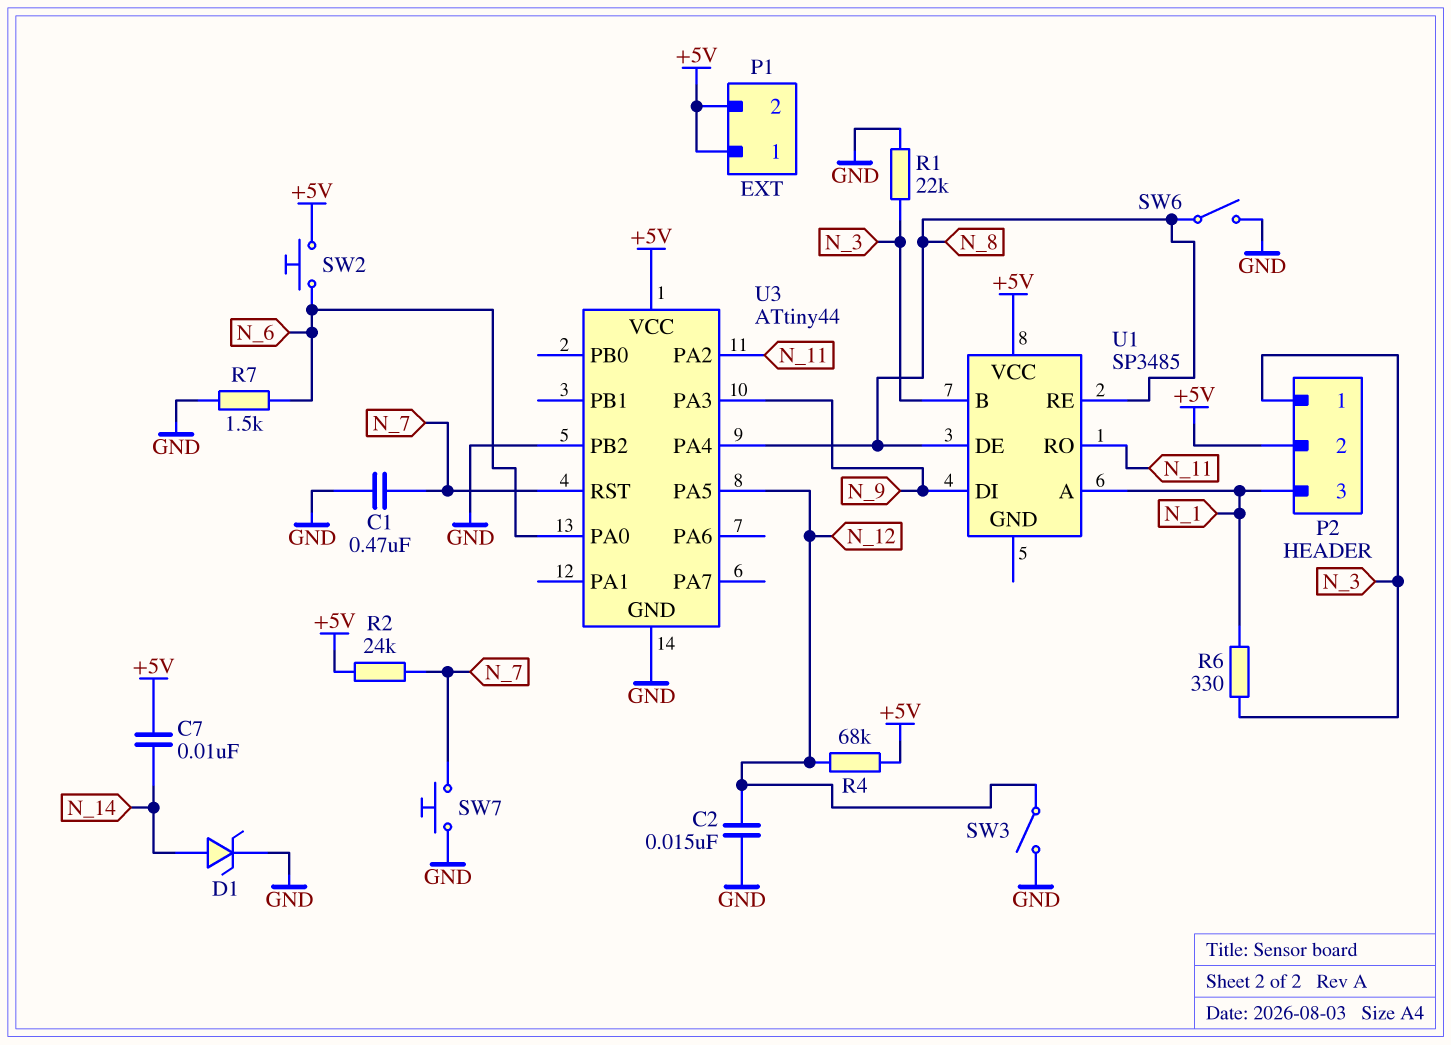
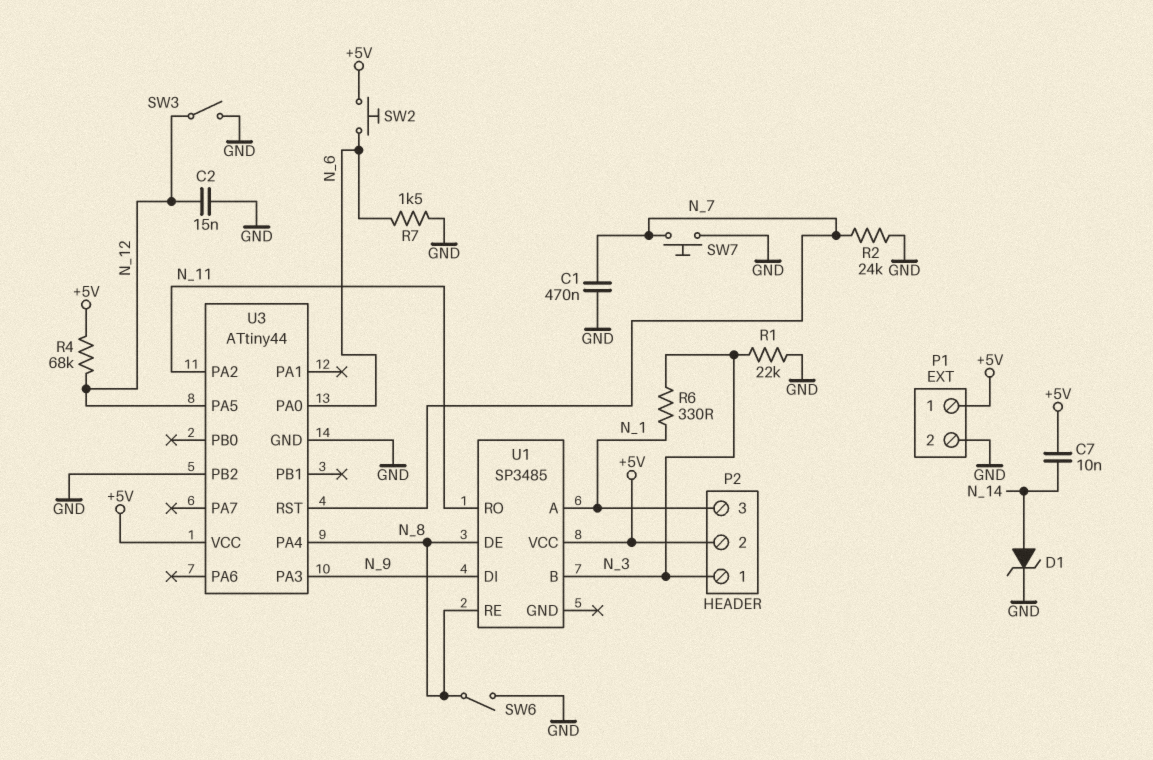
P1 pin 2: +5V -> GND
R2: 24k (+5V, N_7) -> 24k (GND, N_7)

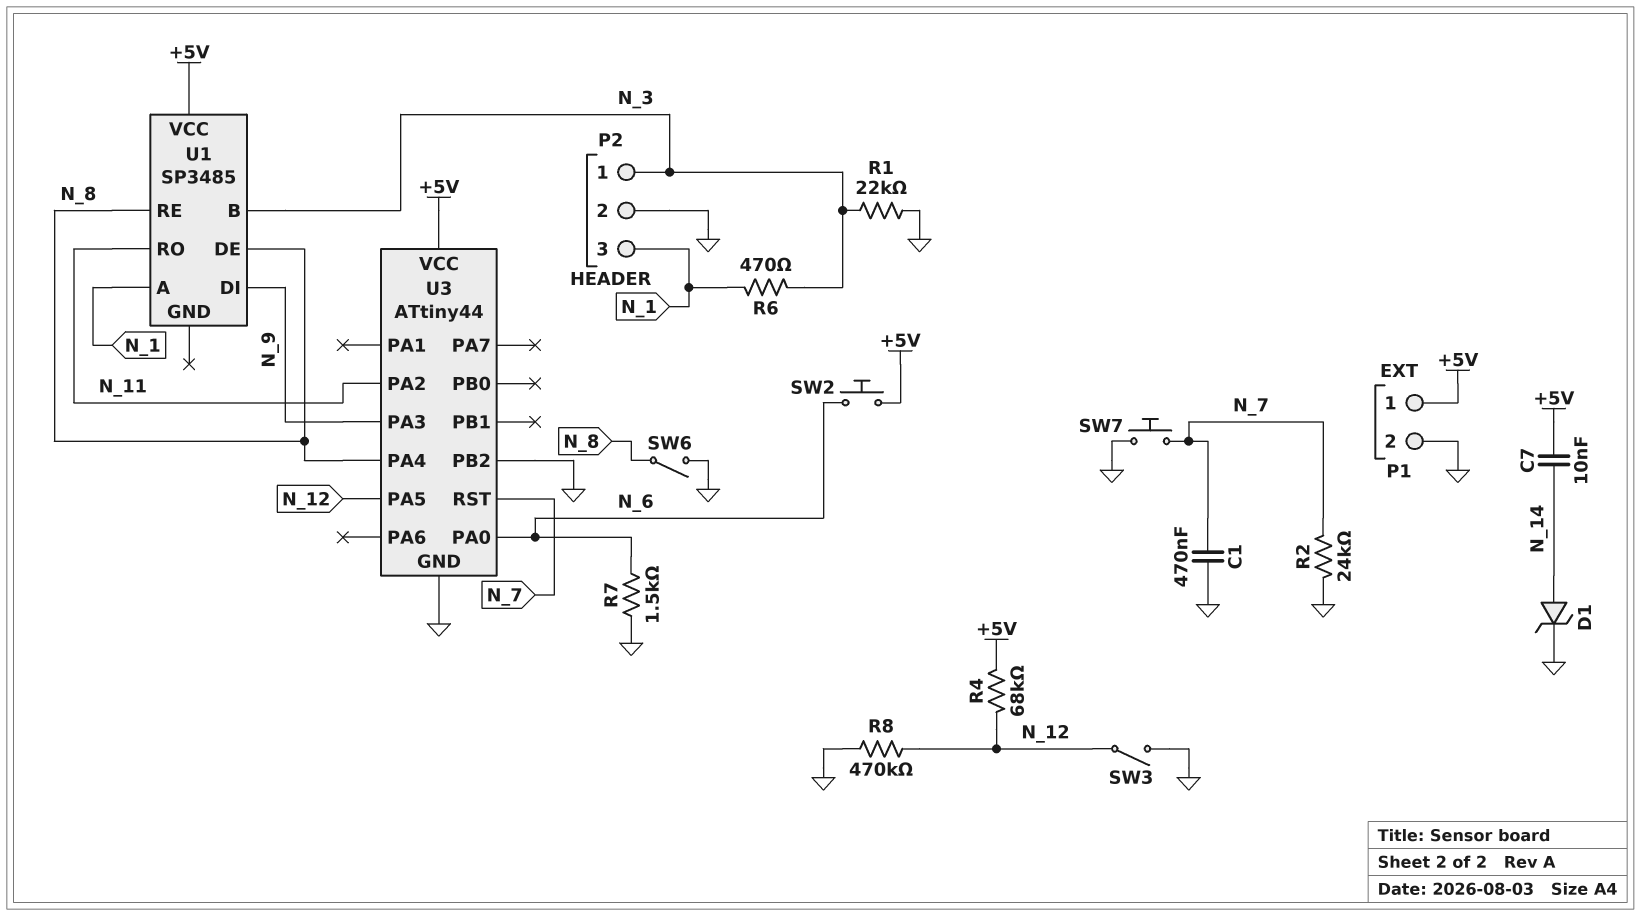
C2: 15nF (GND, N_12) -> none
P2 pin 2: +5V -> GND
R6: 330 (N_1, N_3) -> 470 (N_1, N_3)
R8: none -> 470k (GND, N_12)

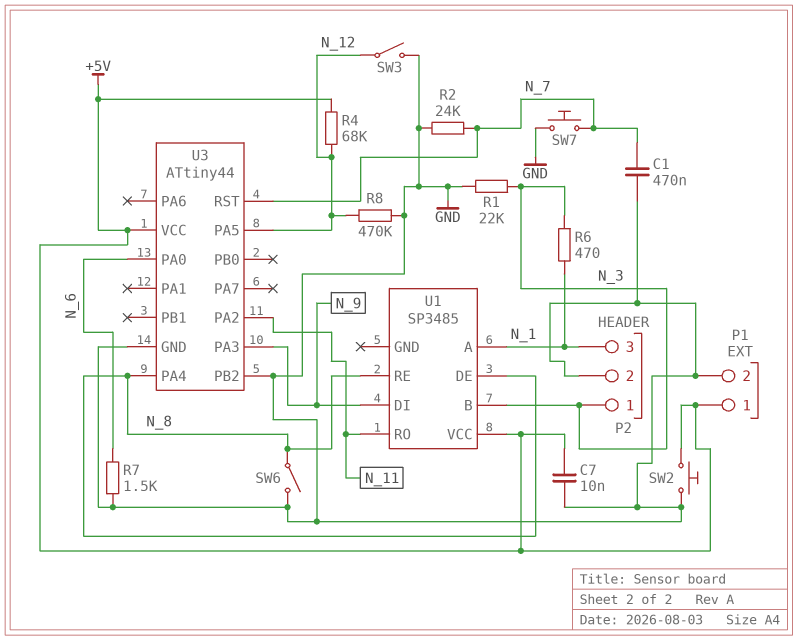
C7: 10nF (+5V, N_14) -> 10nF (+5V, GND)
D1: zener (A N_14, K GND) -> none
SW2: button (+5V, N_6) -> button (+5V, GND)

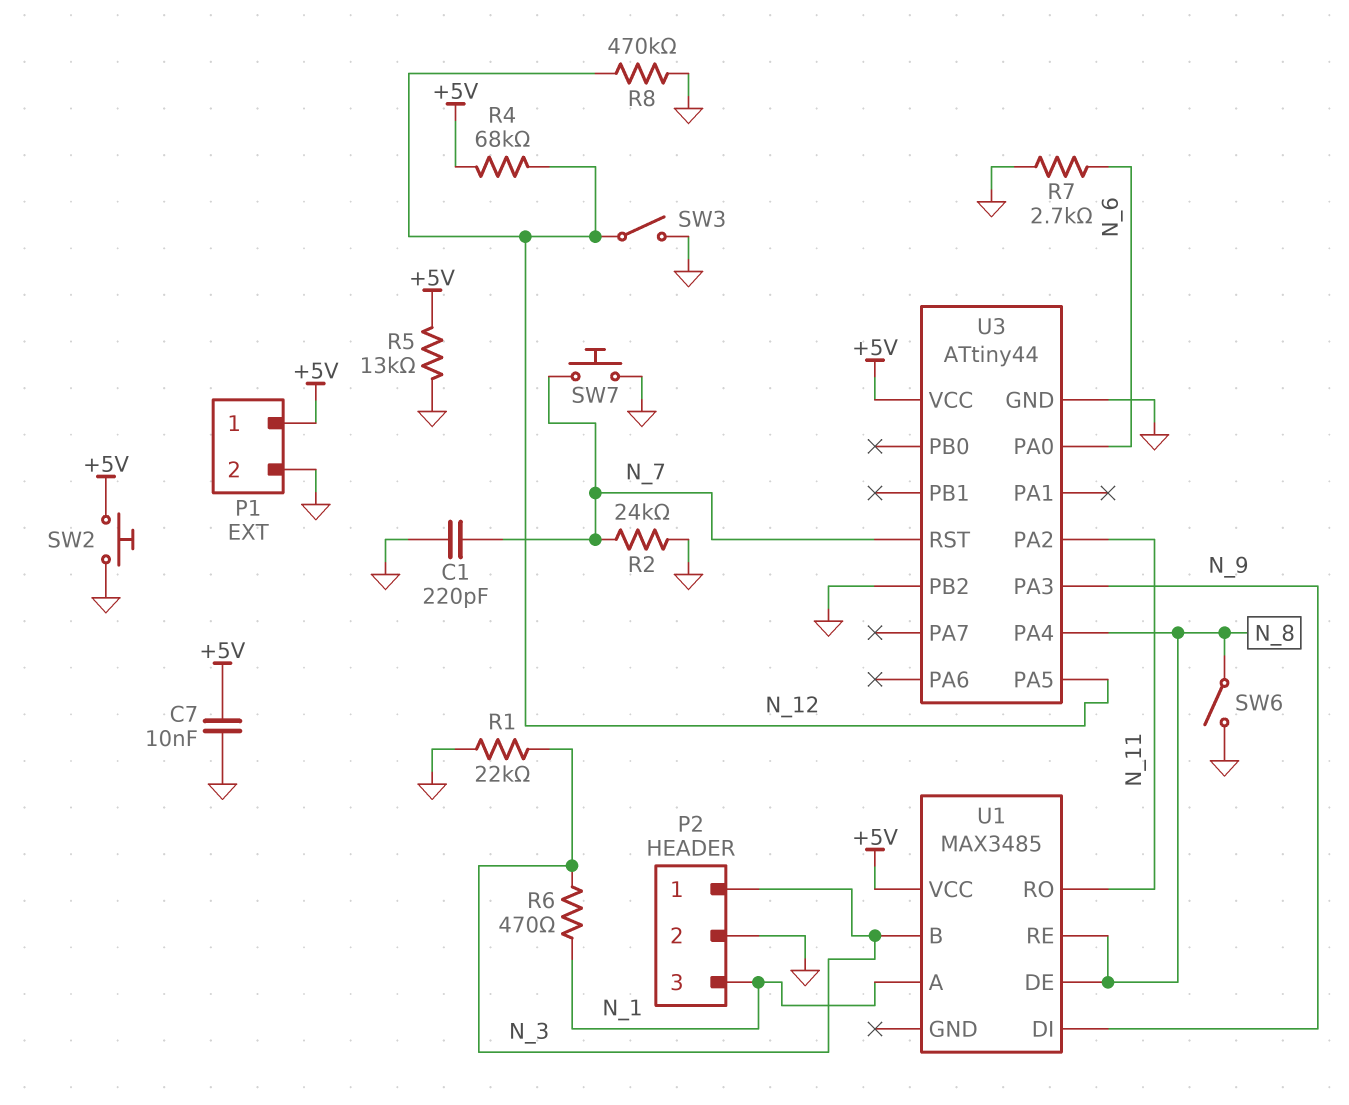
C1: 470nF (GND, N_7) -> 220pF (GND, N_7)
R5: none -> 13k (+5V, GND)
R7: 1.5k (GND, N_6) -> 2.7k (GND, N_6)
U1: SP3485 -> MAX3485

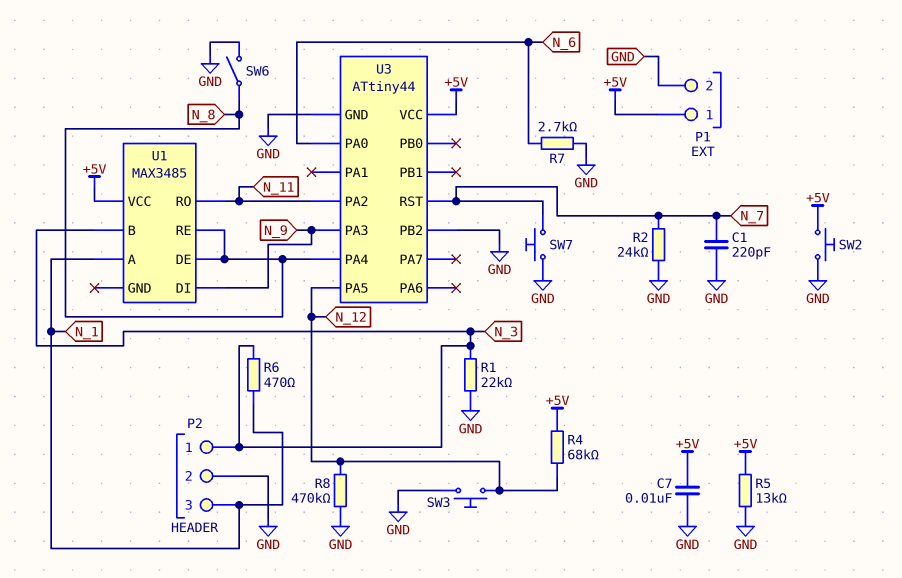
SW3: switch (GND, N_12) -> button (GND, N_12)

